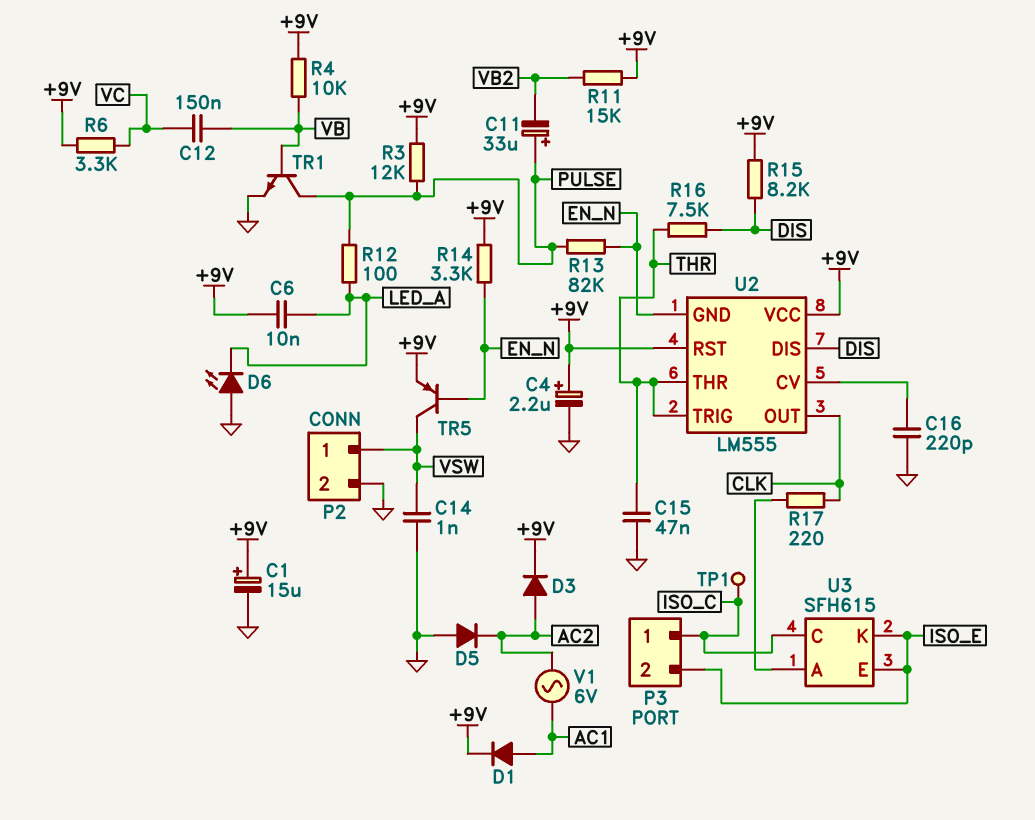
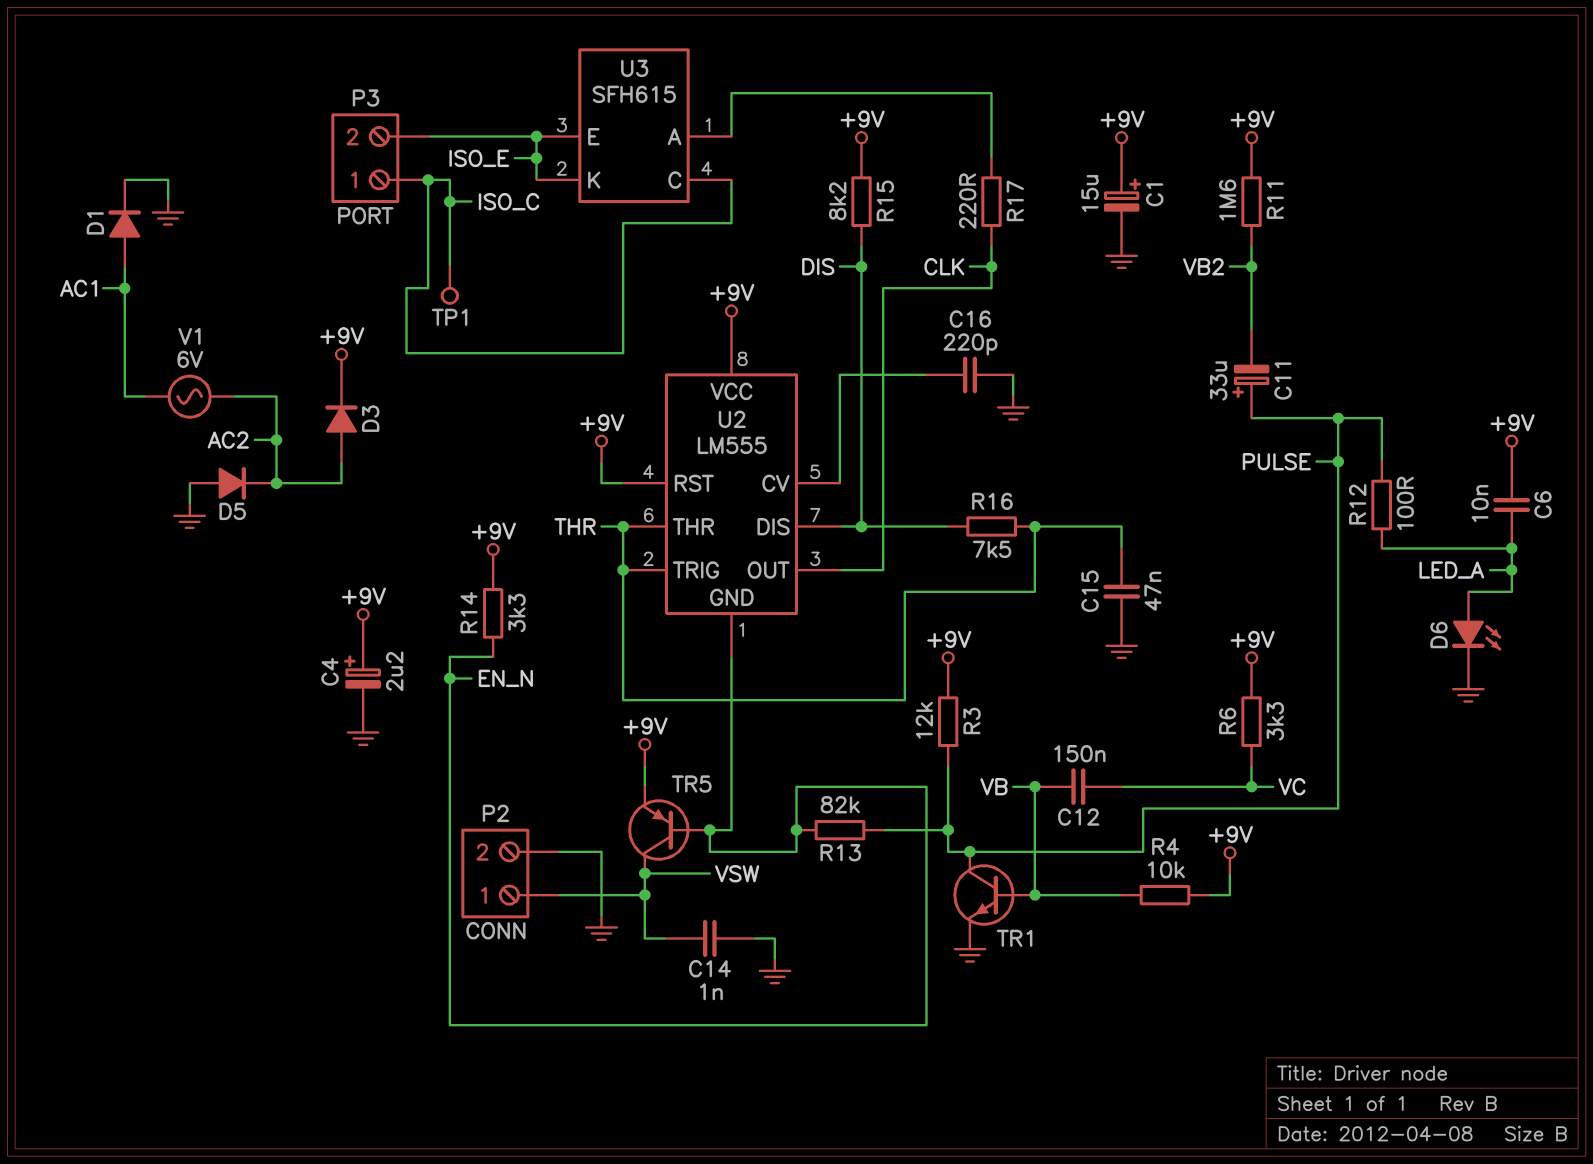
D1: diode (A AC1, K +9V) -> diode (A AC1, K GND)
D6: LED (A GND, K LED_A) -> LED (A LED_A, K GND)
R11: 15k (+9V, VB2) -> 1.6M (+9V, VB2)

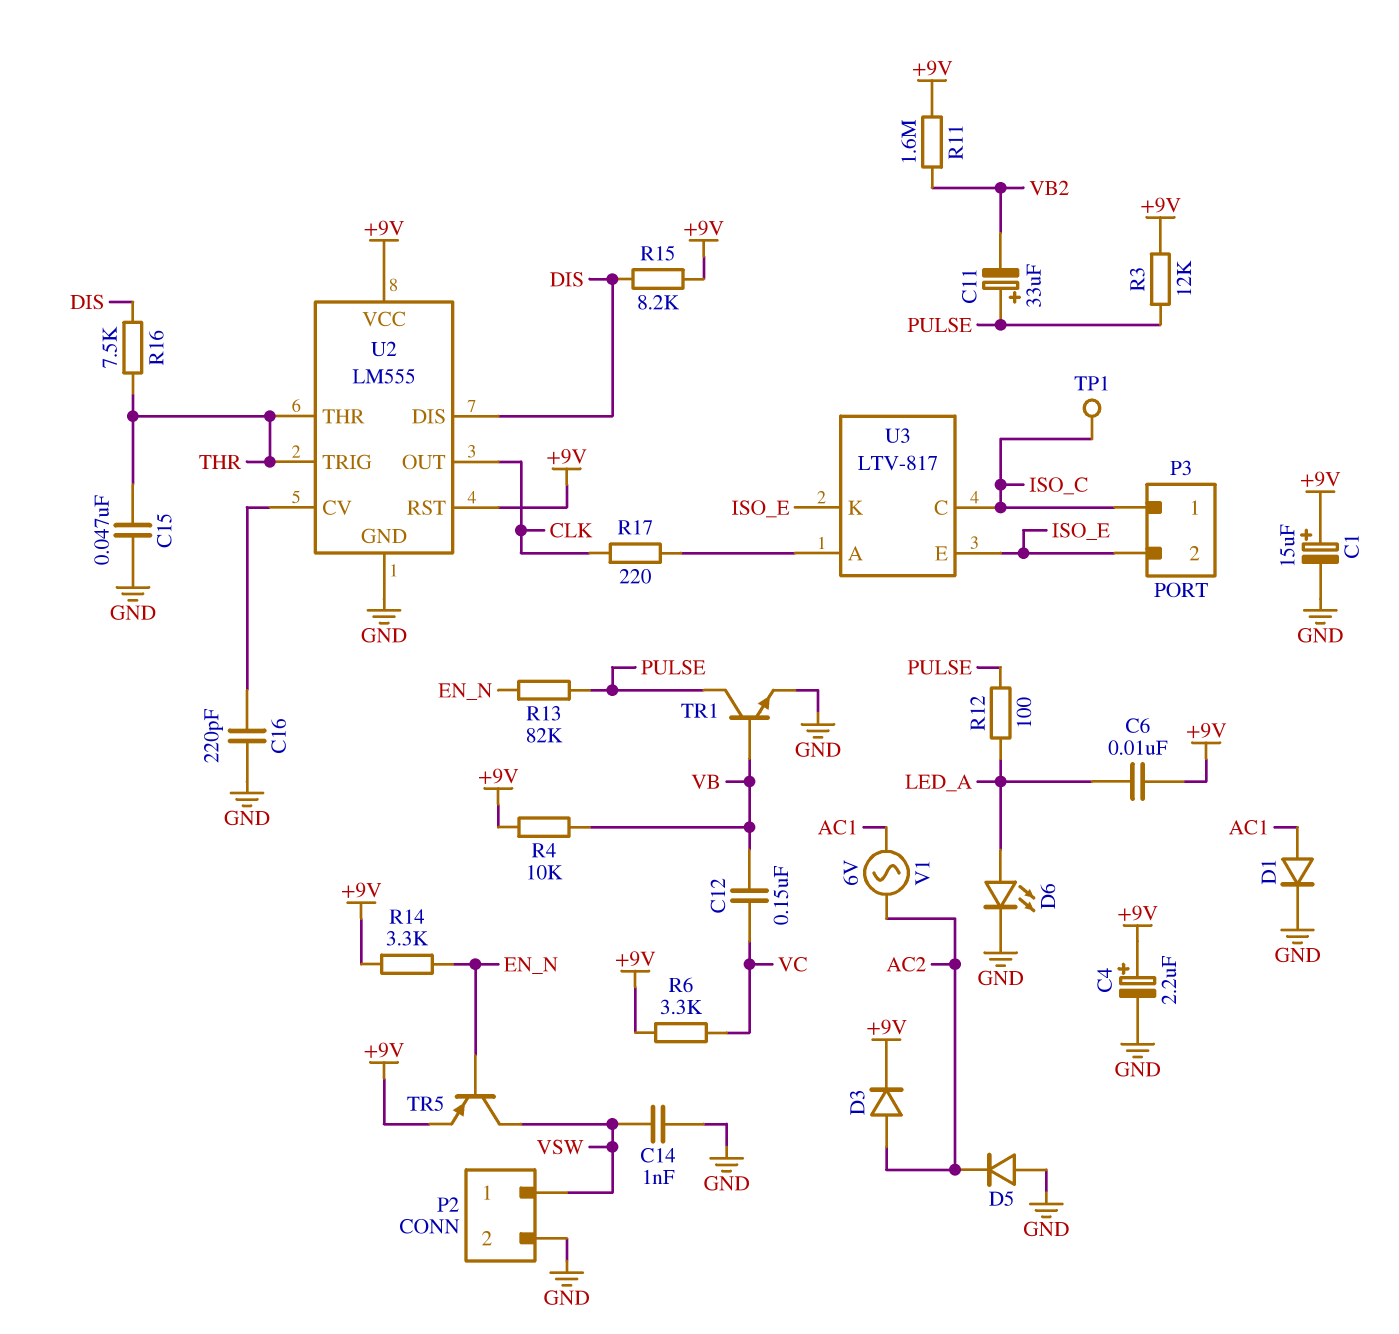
U2 pin GND: EN_N -> GND
U3: SFH615 -> LTV-817

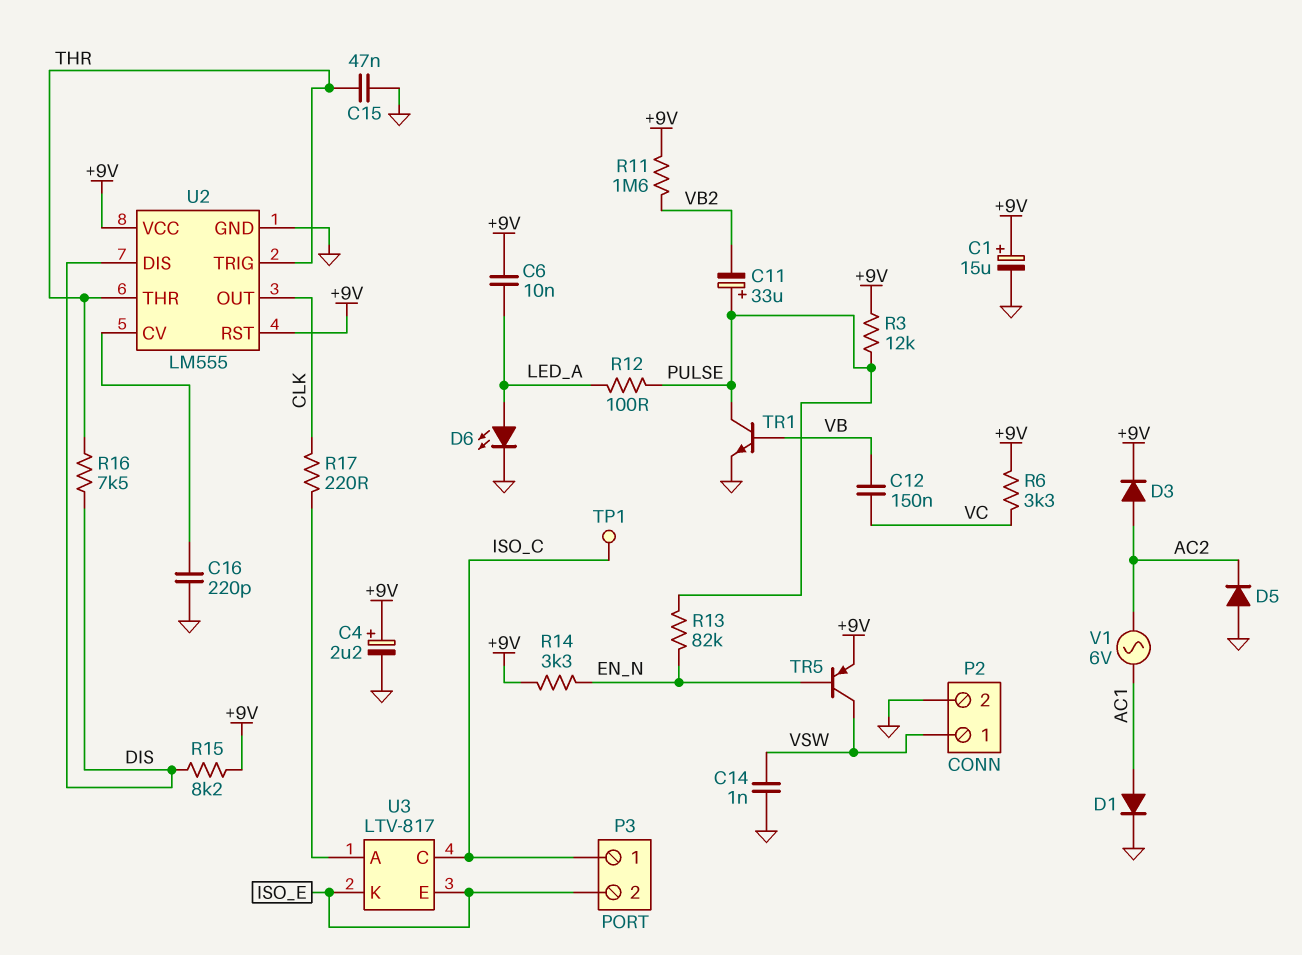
R4: 10k (+9V, VB) -> none

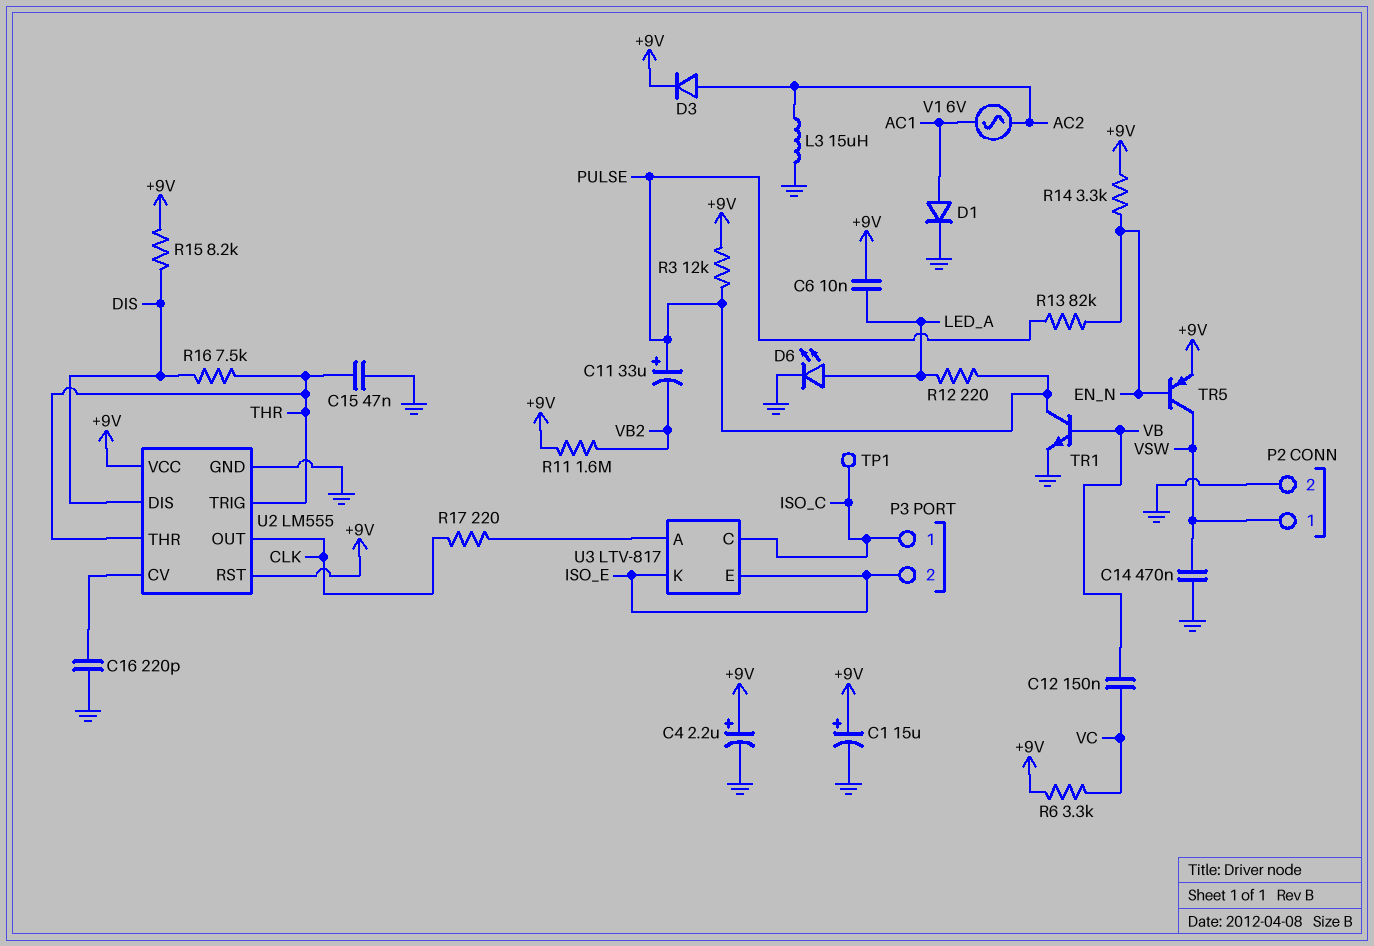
C14: 1nF (GND, VSW) -> 470nF (GND, VSW)
D5: diode (A GND, K AC2) -> none
L3: none -> 15uH (AC2, GND)
R12: 100 (LED_A, PULSE) -> 220 (LED_A, PULSE)

